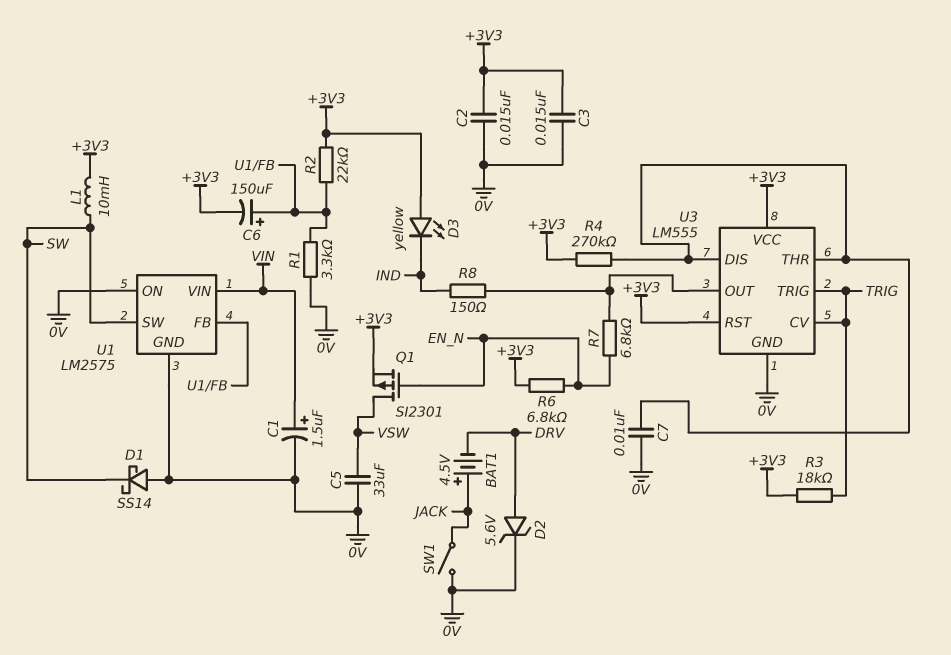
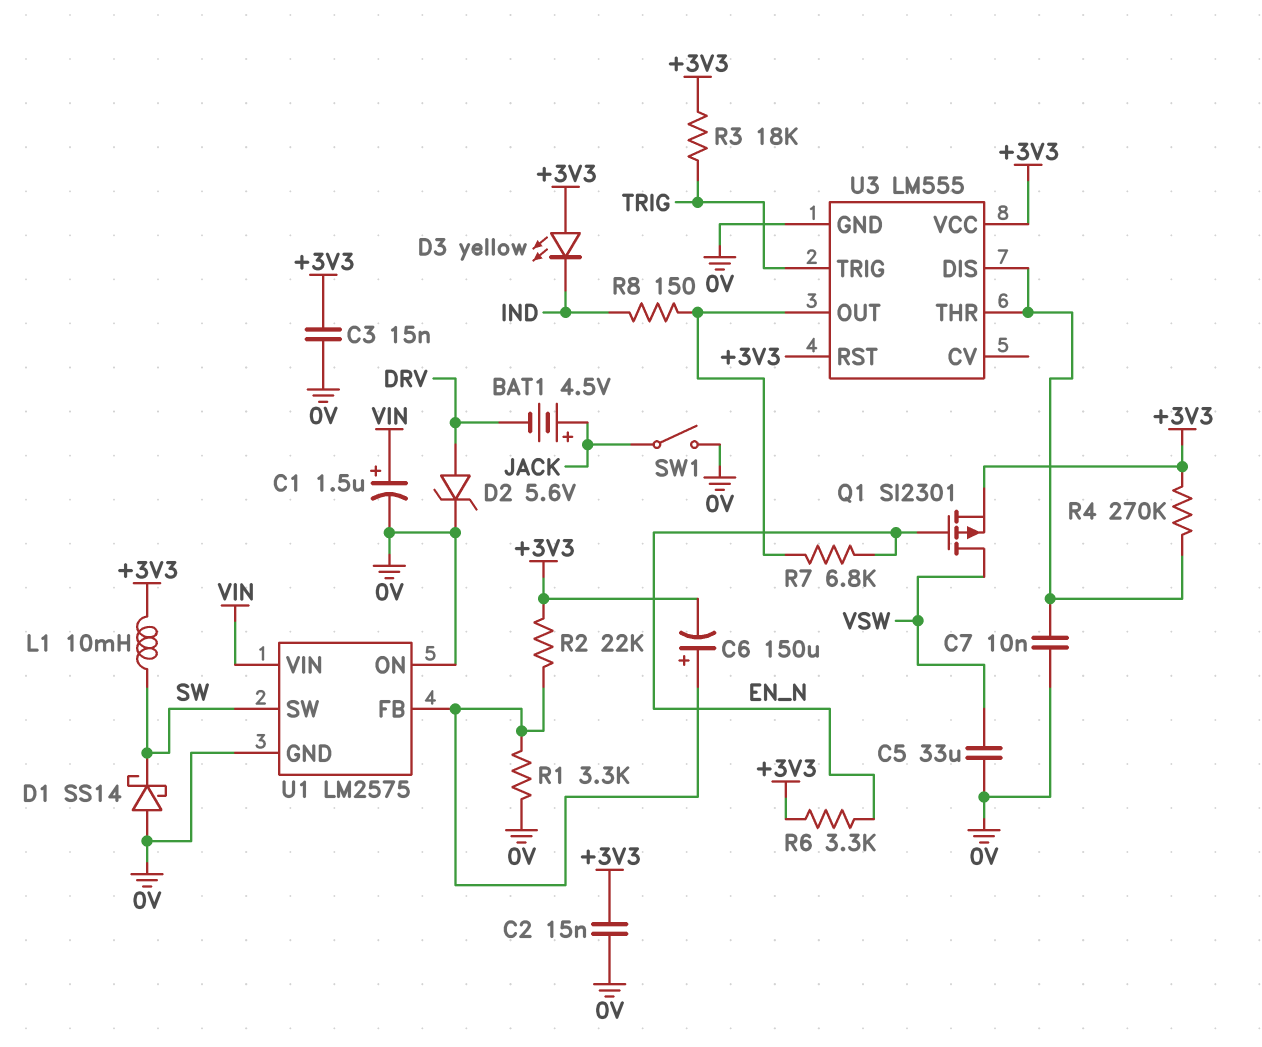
R6: 6.8k (+3V3, EN_N) -> 3.3k (+3V3, EN_N)
U3 pin CV: TRIG -> none

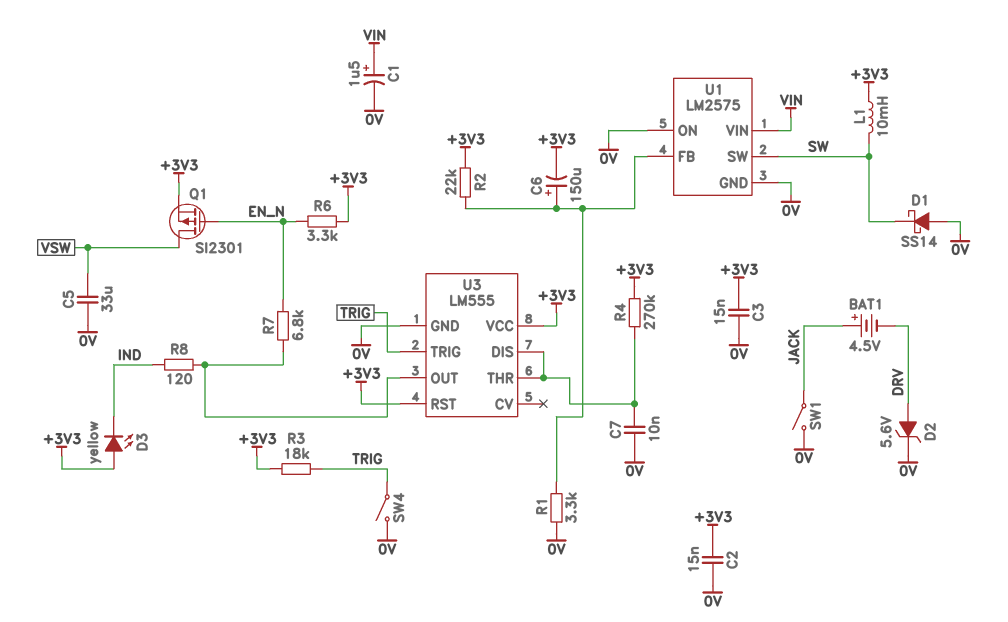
R8: 150 (IND, U3/OUT) -> 120 (IND, U3/OUT)
SW4: none -> switch (0V, TRIG)

